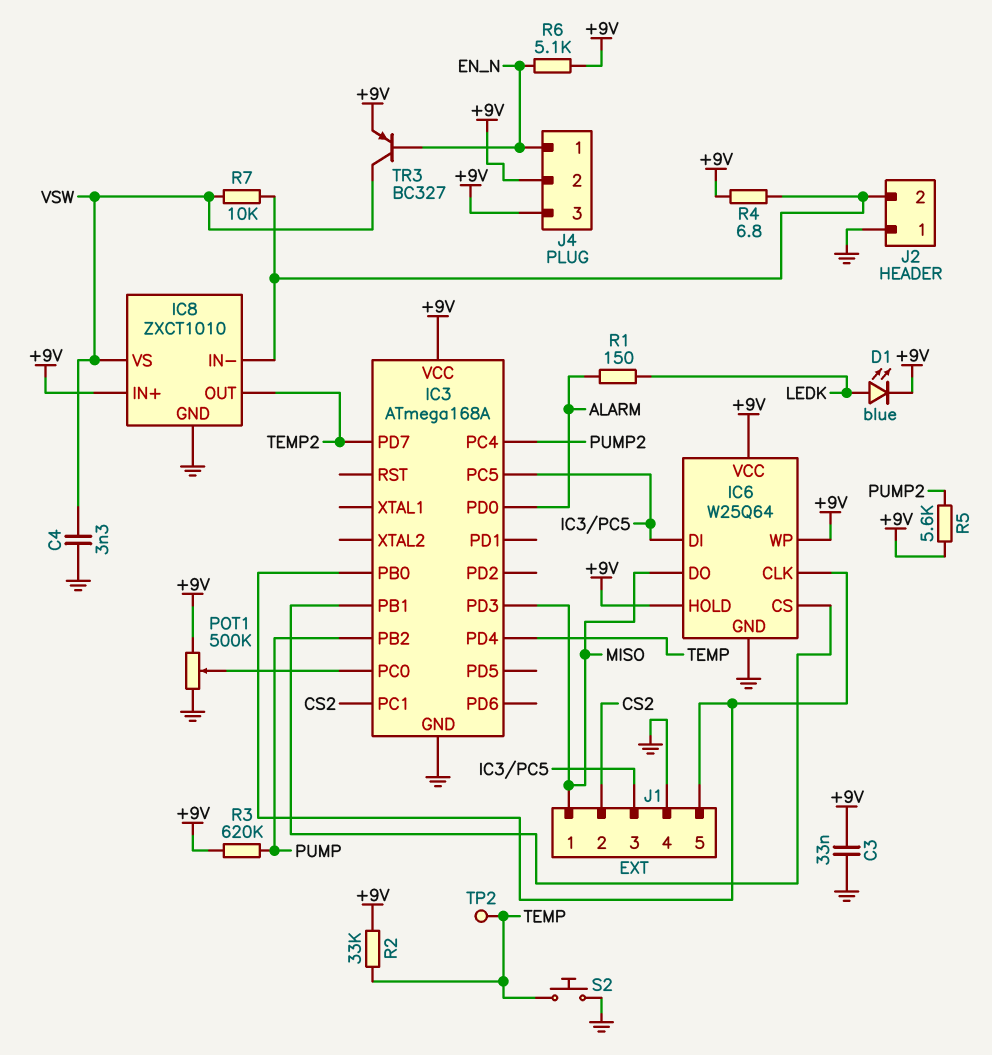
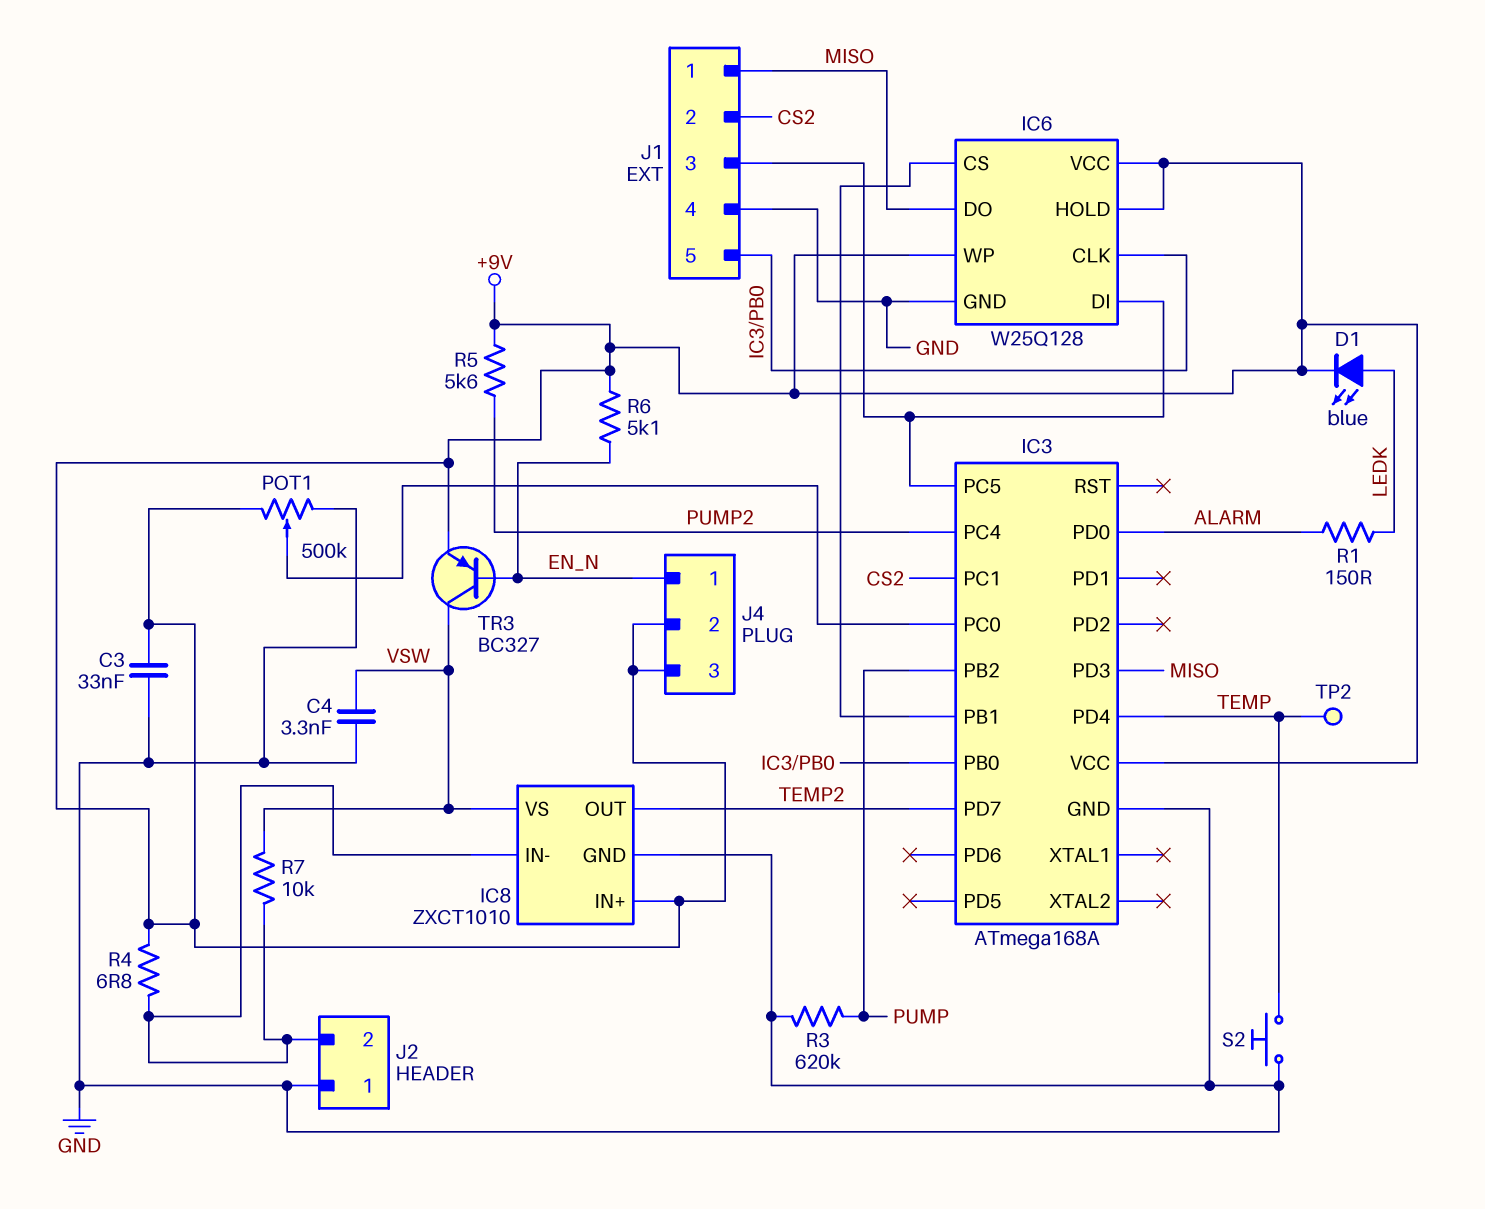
IC6: W25Q64 -> W25Q128
R2: 33k (+9V, TEMP) -> none
R3: 620k (+9V, PUMP) -> 620k (GND, PUMP)

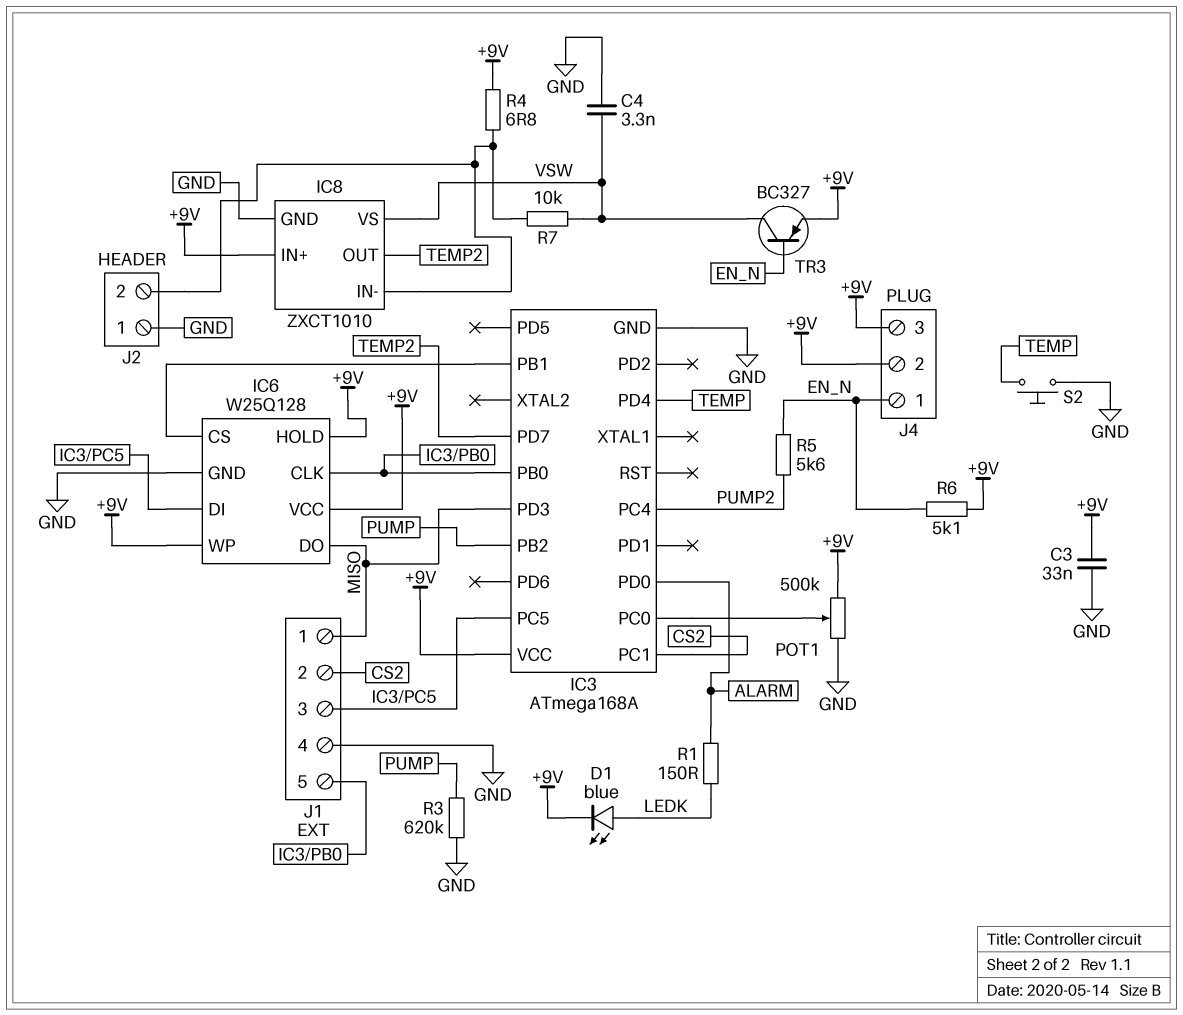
R5: 5.6k (+9V, PUMP2) -> 5.6k (EN_N, PUMP2)
TP2: test point (TEMP) -> none

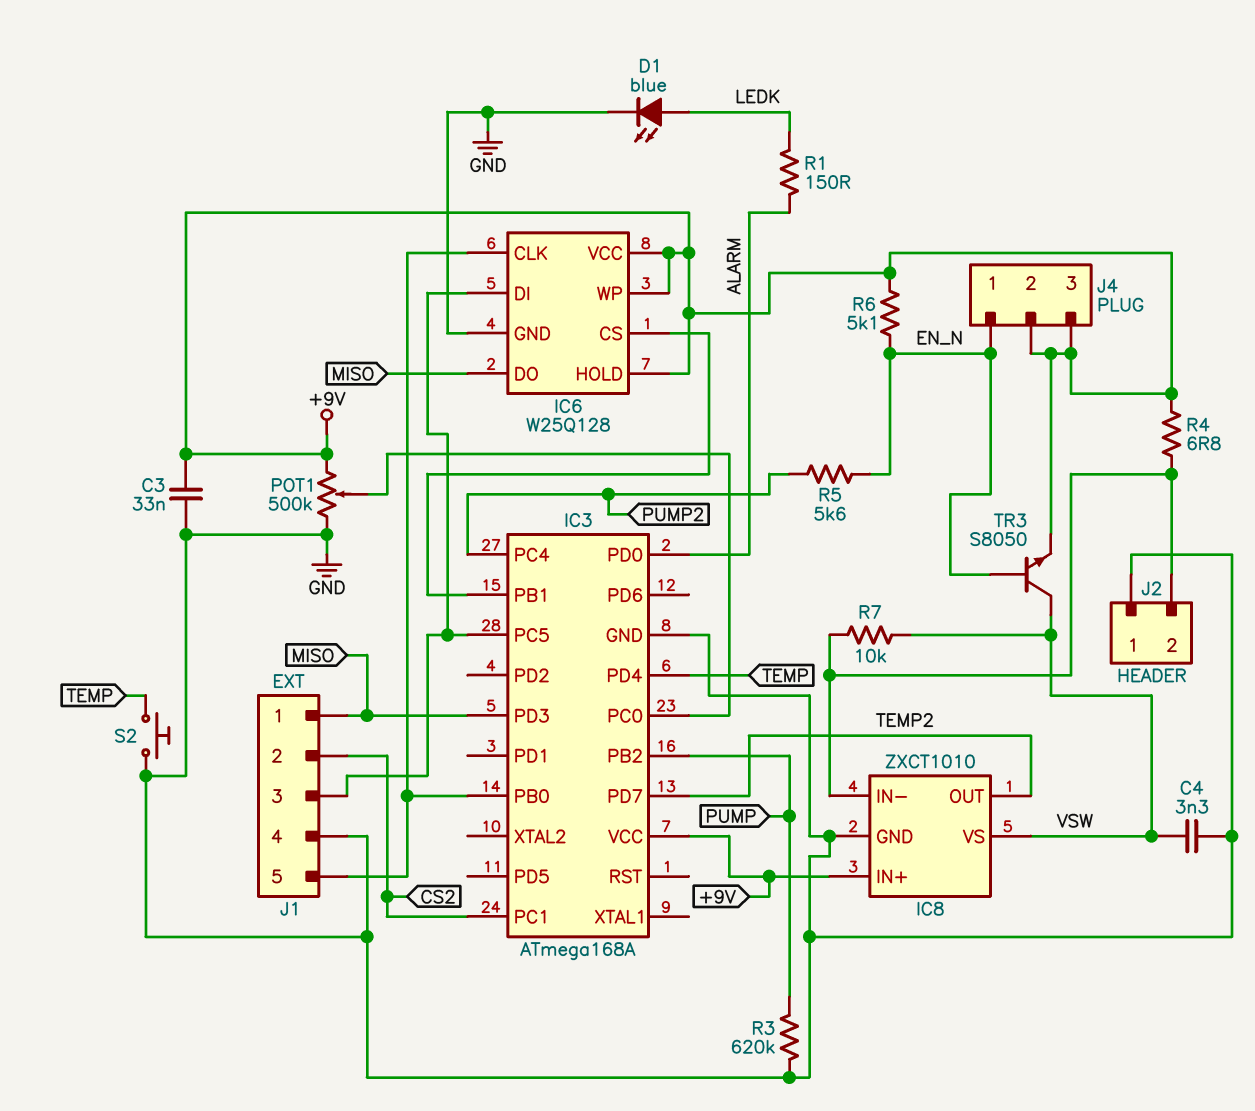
D1: LED blue (A LEDK, K +9V) -> LED blue (A LEDK, K GND)
TR3: PNP BC327 (B EN_N, C VSW, E +9V) -> NPN S8050 (B EN_N, C VSW, E +9V)

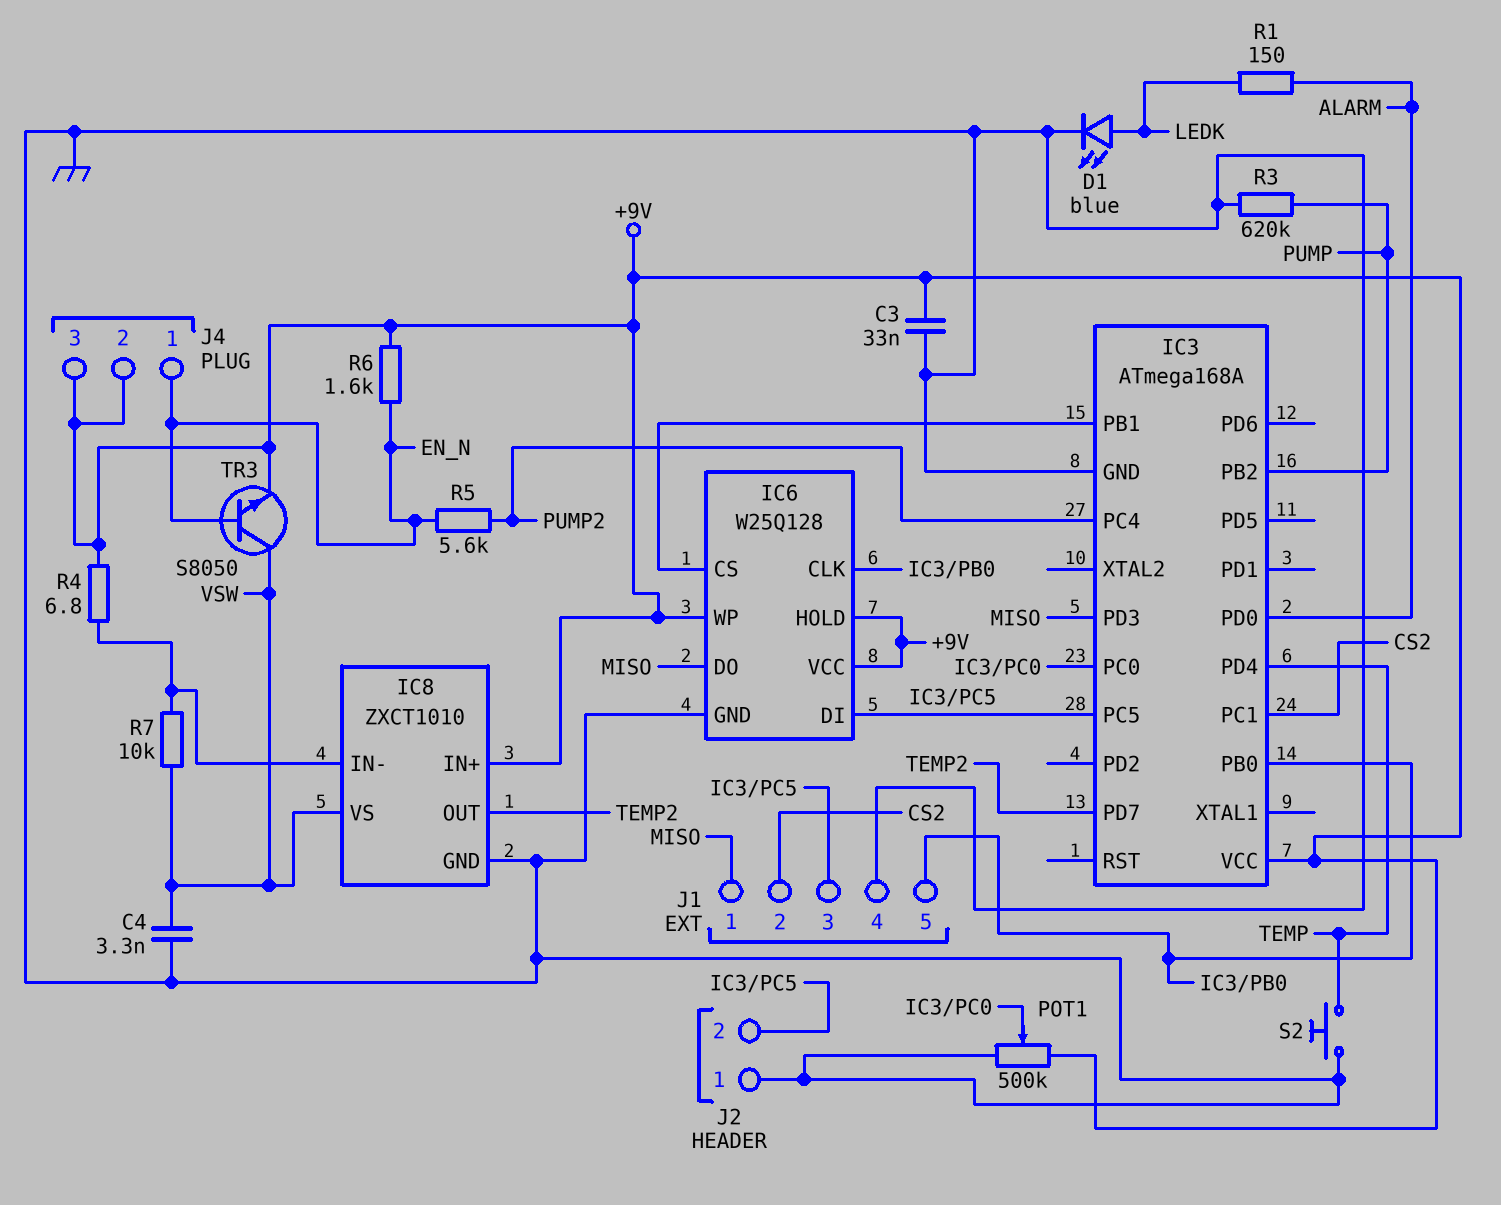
J2 pin 2: IC8/IN- -> IC3/PC5
R6: 5.1k (+9V, EN_N) -> 1.6k (+9V, EN_N)

